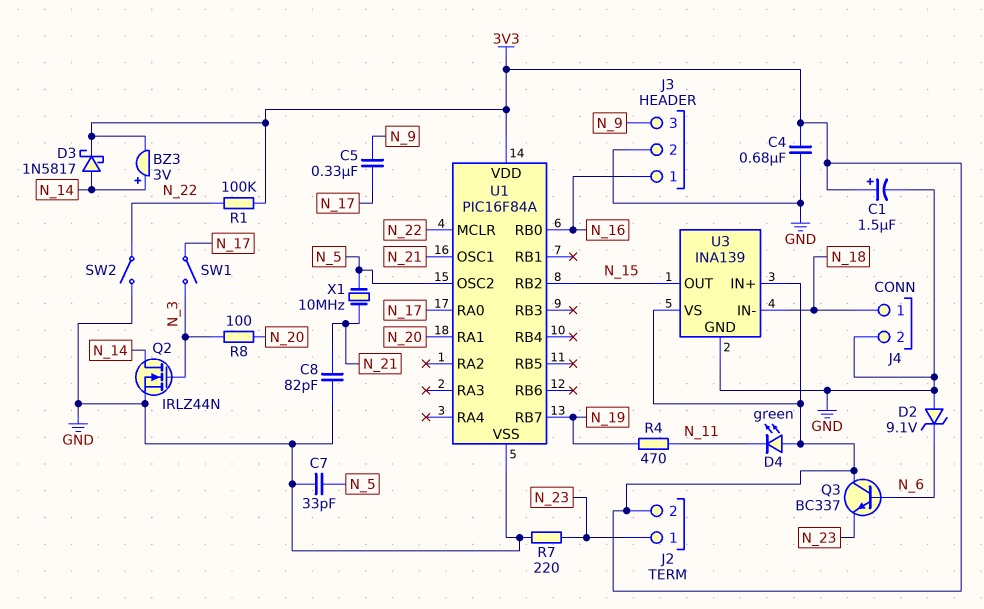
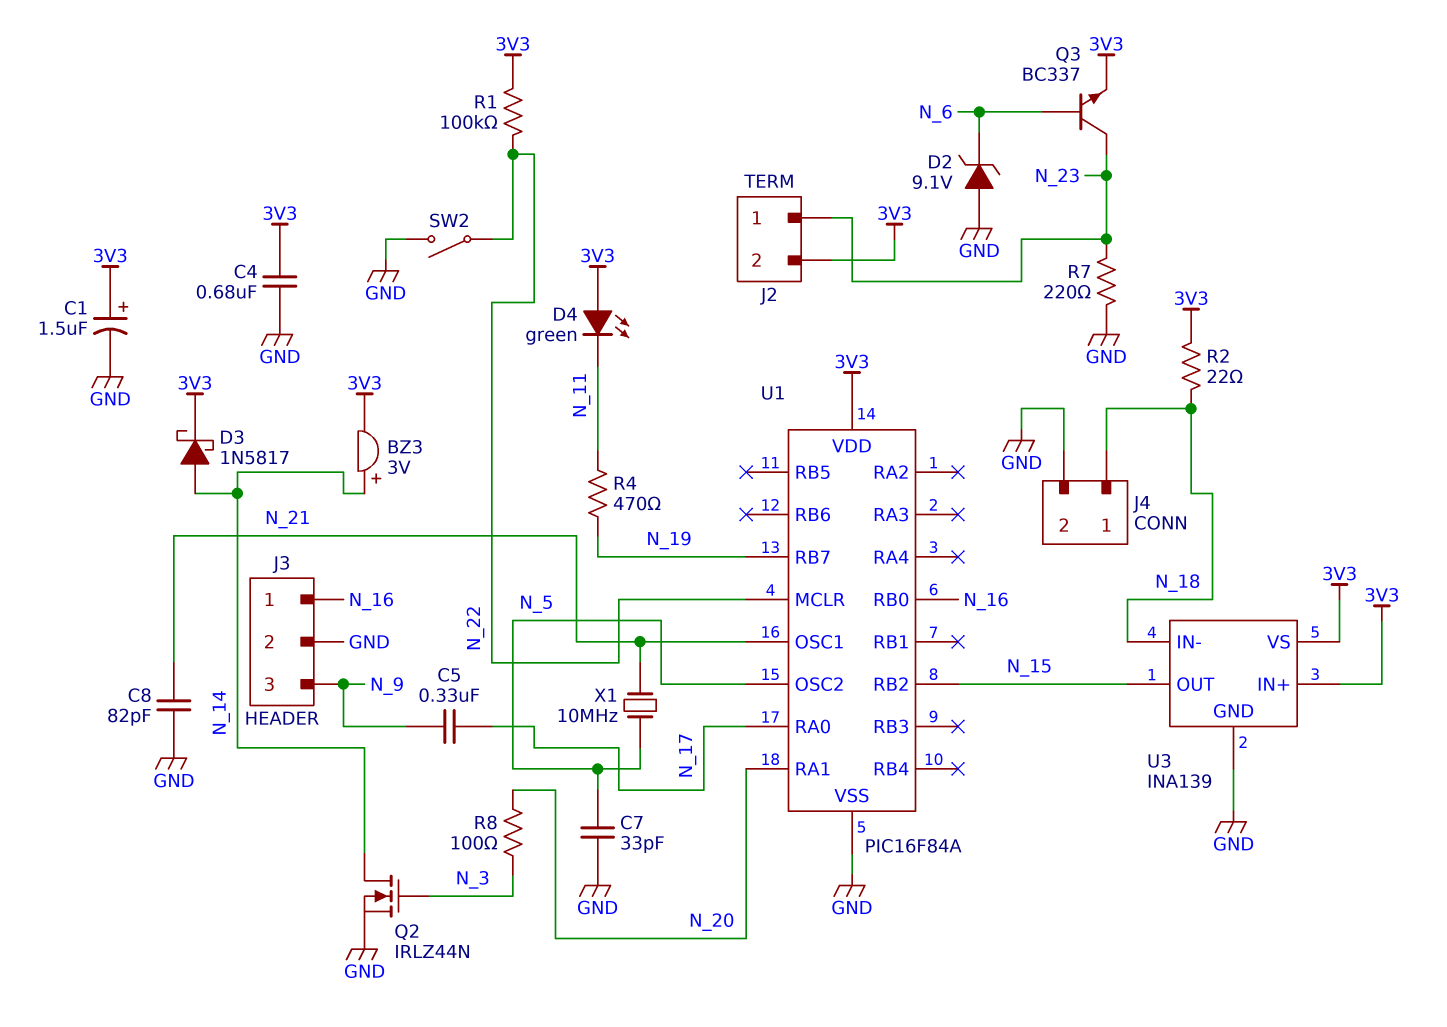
Q3: NPN BC337 (B N_6, C 3V3, E N_23) -> NPN BC337 (B N_6, C N_23, E 3V3)
R2: none -> 22 (3V3, N_18)
SW1: switch (N_3, N_17) -> none

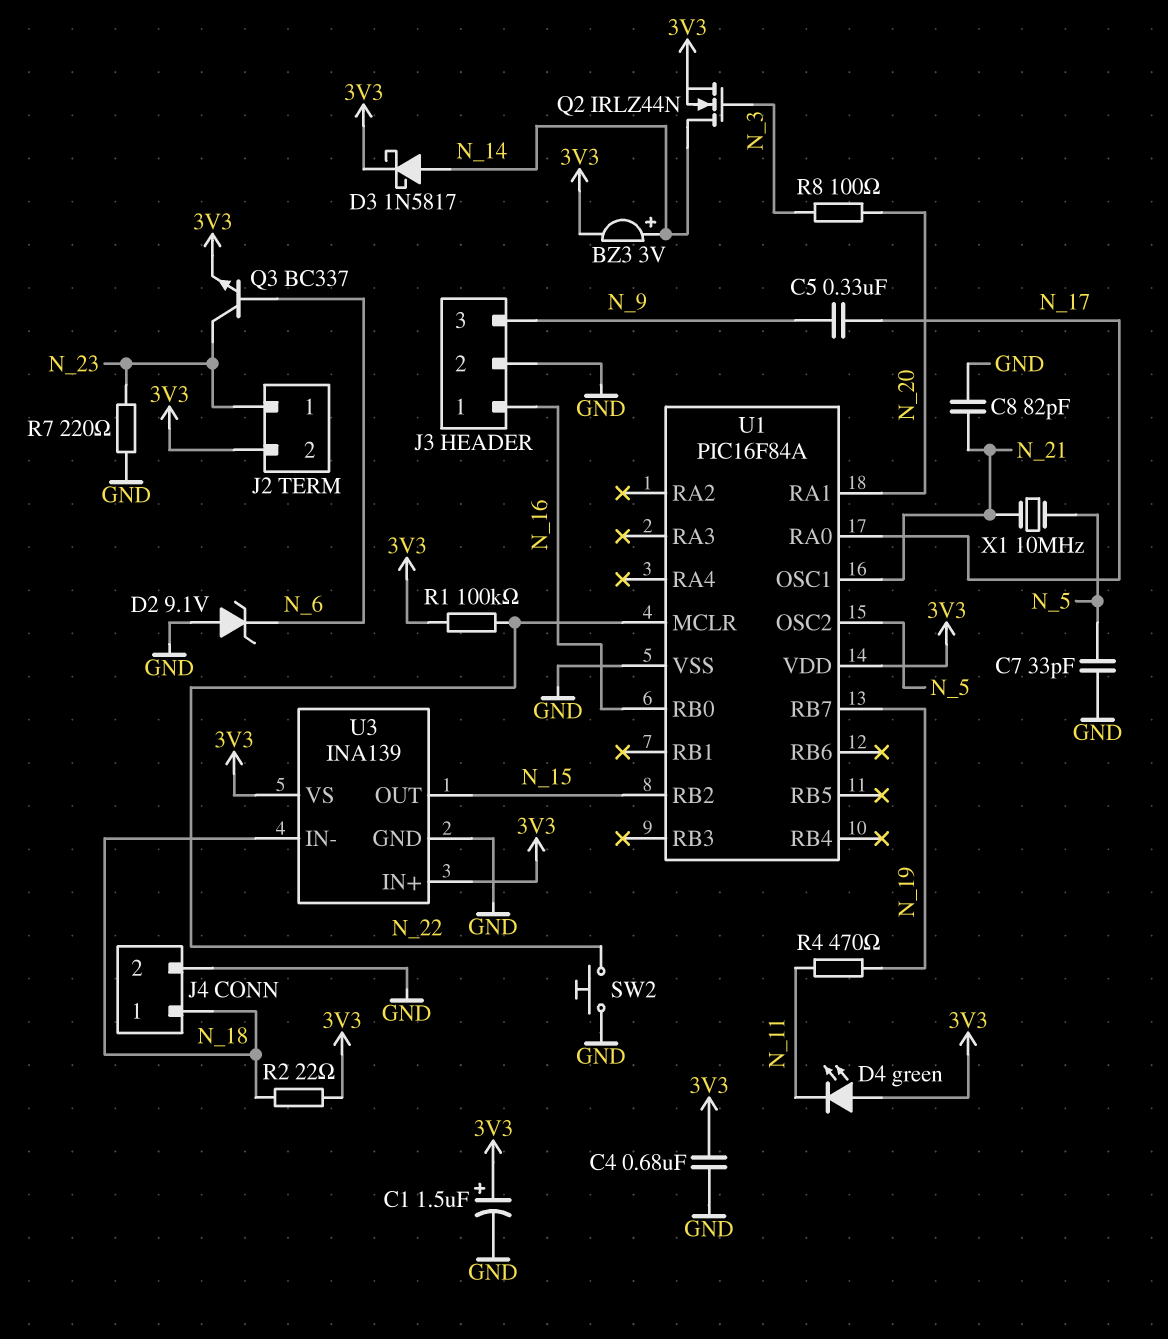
Q2: NMOS IRLZ44N (G N_3, D N_14, S GND) -> NMOS IRLZ44N (G N_3, D N_14, S 3V3)
SW2: switch (GND, N_22) -> button (GND, N_22)

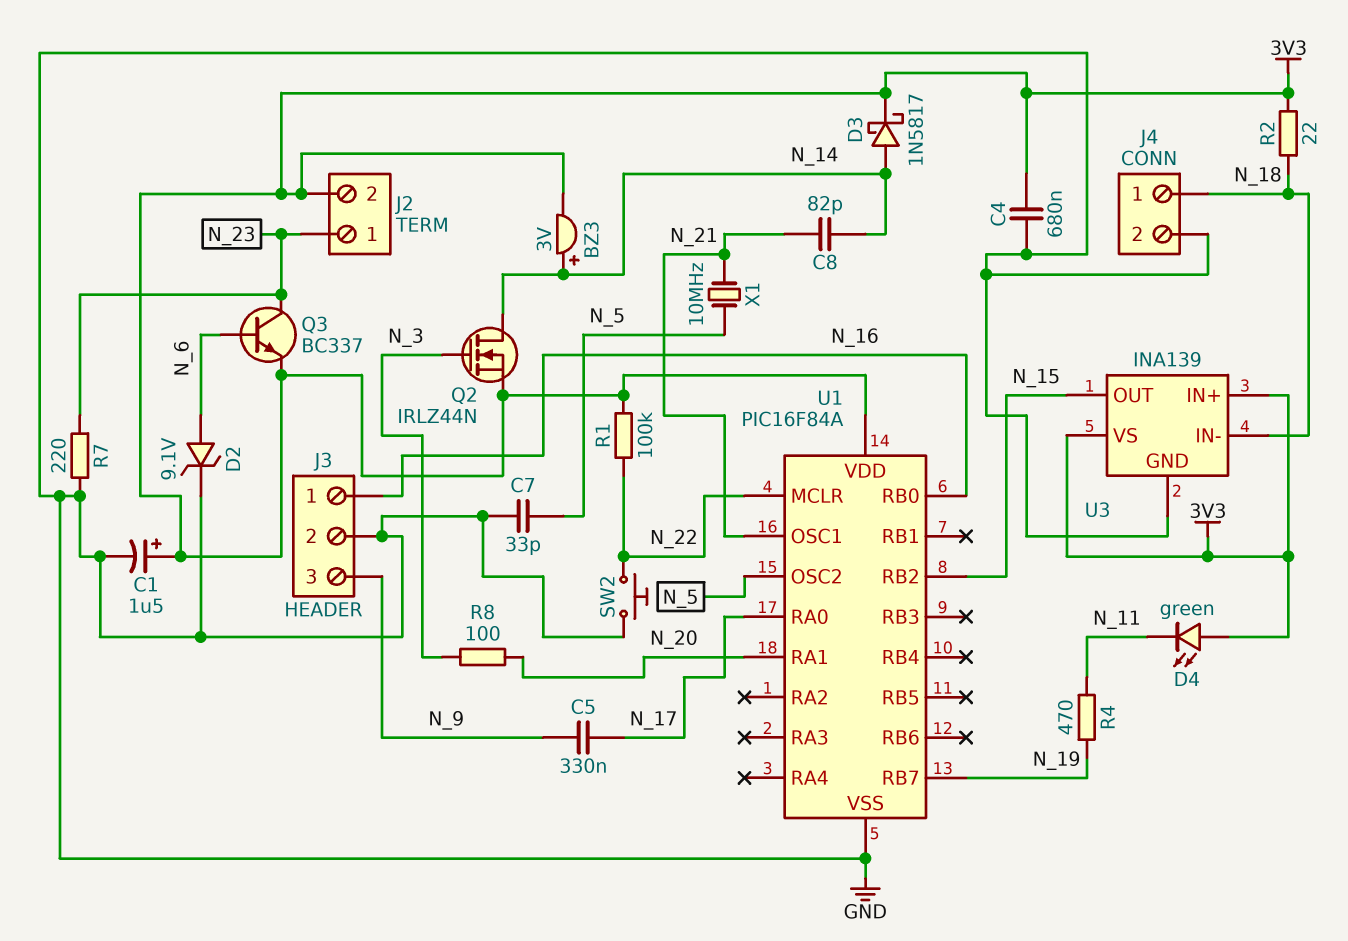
C8: 82pF (GND, N_21) -> 82pF (N_14, N_21)
D2: zener 9.1V (A GND, K N_6) -> zener 9.1V (A N_6, K GND)

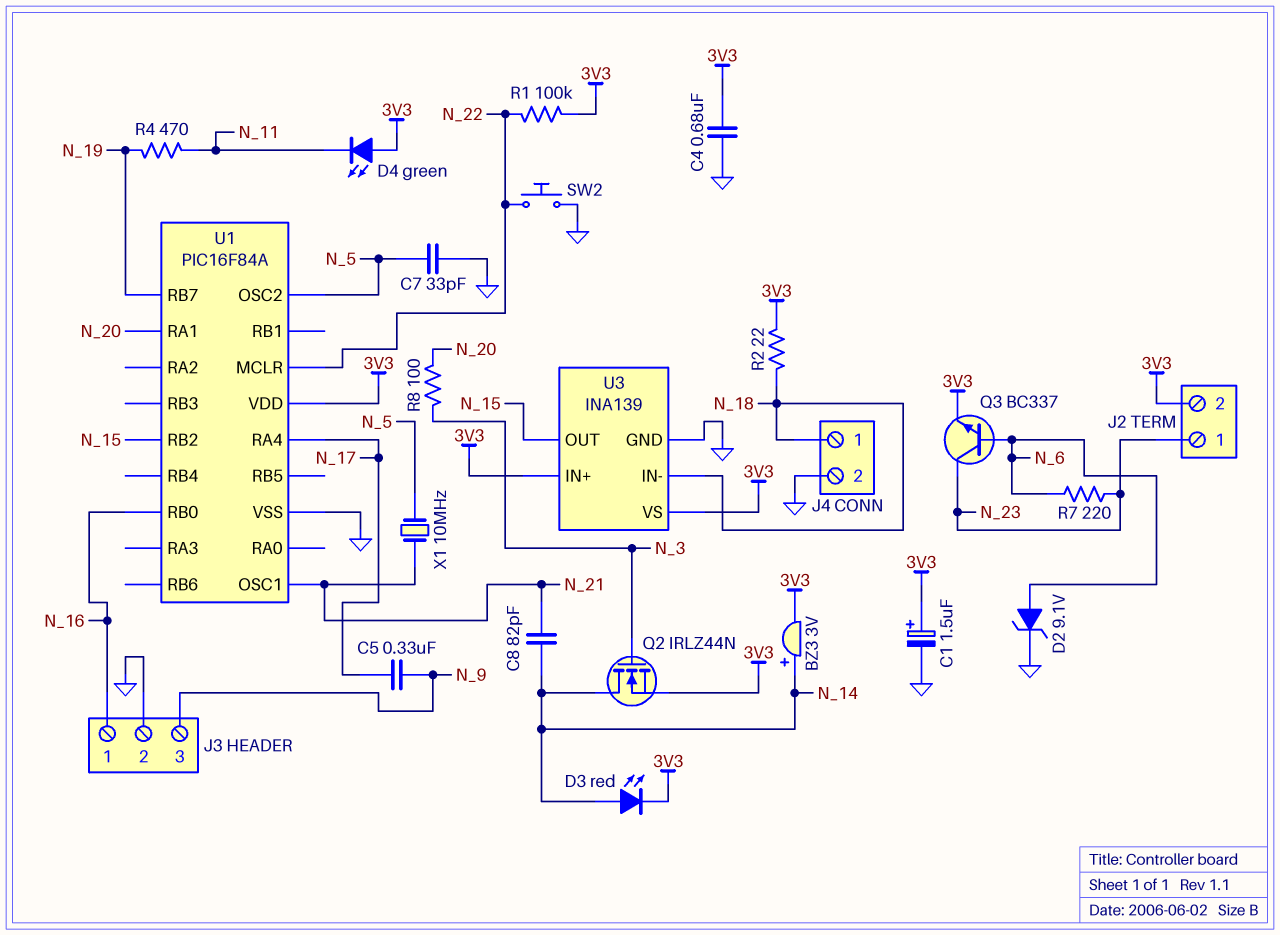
D3: schottky 1N5817 (A N_14, K 3V3) -> LED red (A N_14, K 3V3)
R7: 220 (GND, N_23) -> 220 (N_6, N_23)
U1 pin RA0: N_17 -> none
U1 pin RA4: none -> N_17

